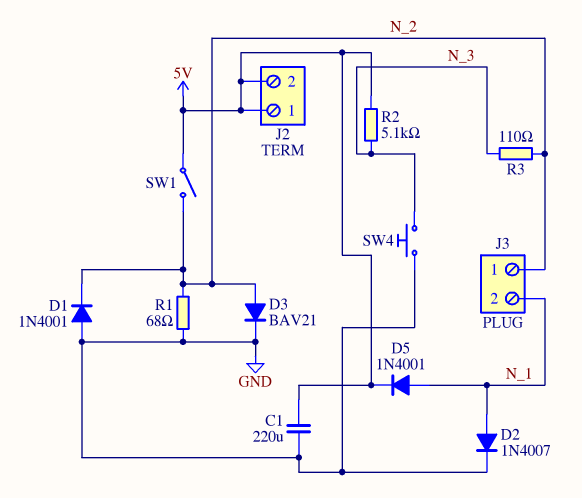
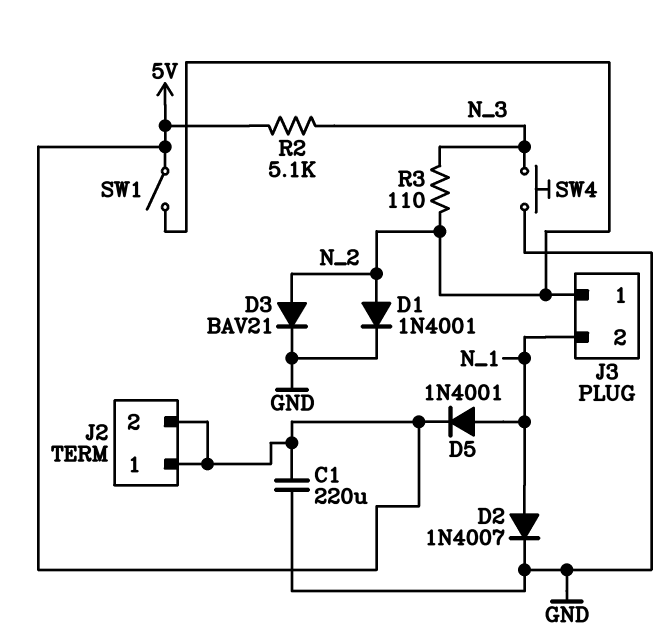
D1: diode 1N4001 (A GND, K N_2) -> diode 1N4001 (A N_2, K GND)
R1: 68 (GND, N_2) -> none

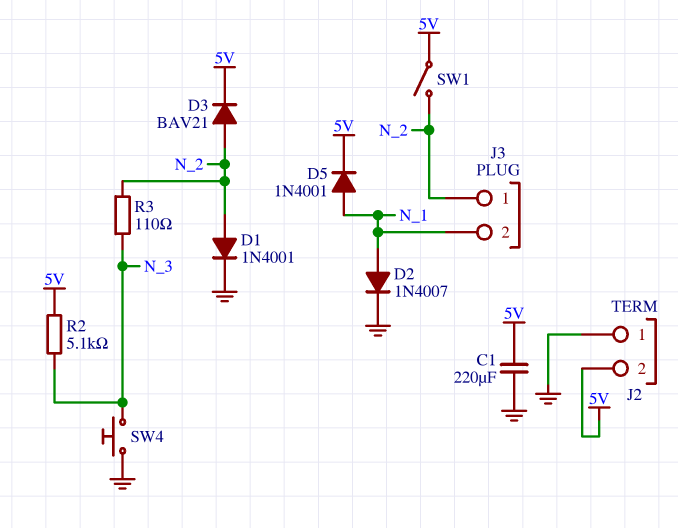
D3: diode BAV21 (A N_2, K GND) -> diode BAV21 (A N_2, K 5V)
J2 pin 1: 5V -> GND

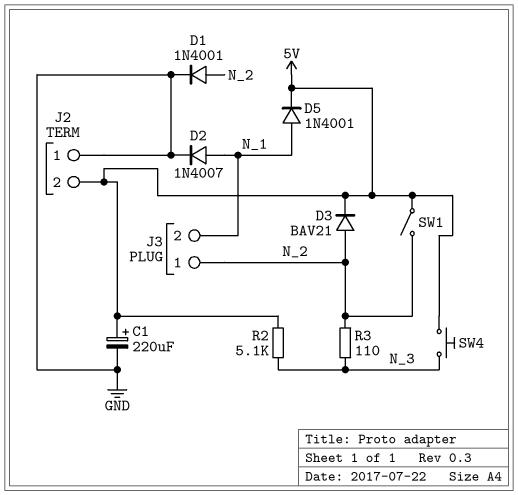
C1: 220uF (5V, GND) -> 220uF (plus 5V, minus GND)
SW4: button (GND, N_3) -> button (5V, N_3)

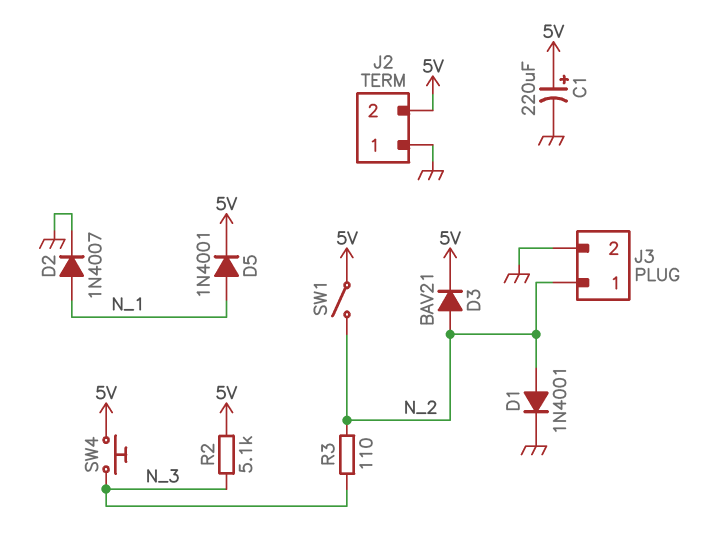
J3 pin 2: N_1 -> GND

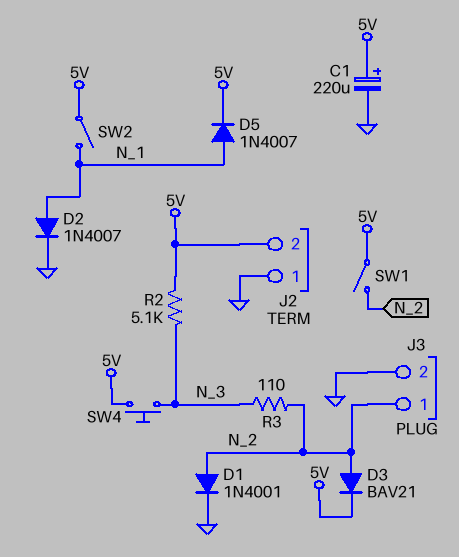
D5: diode 1N4001 (A N_1, K 5V) -> diode 1N4007 (A N_1, K 5V)
SW2: none -> switch (5V, N_1)

